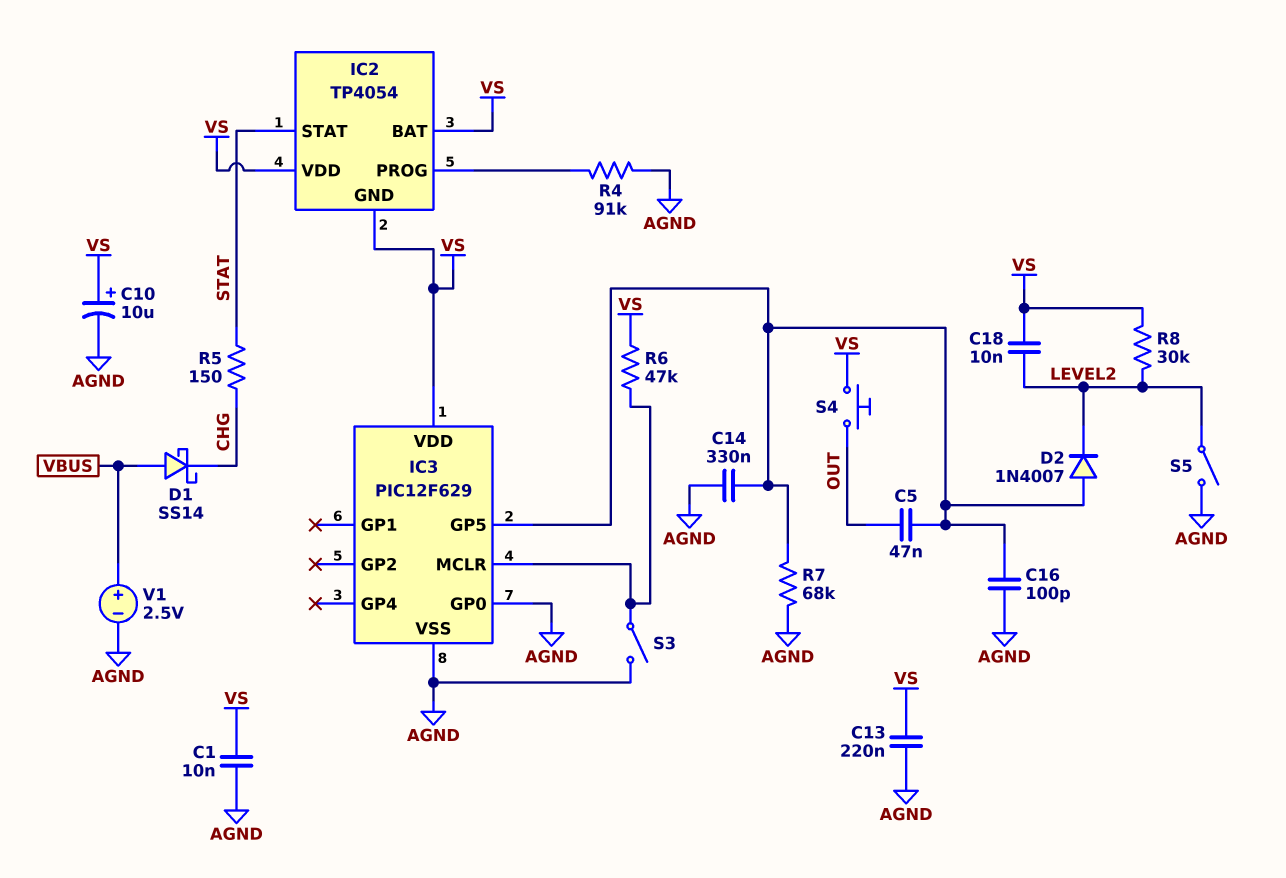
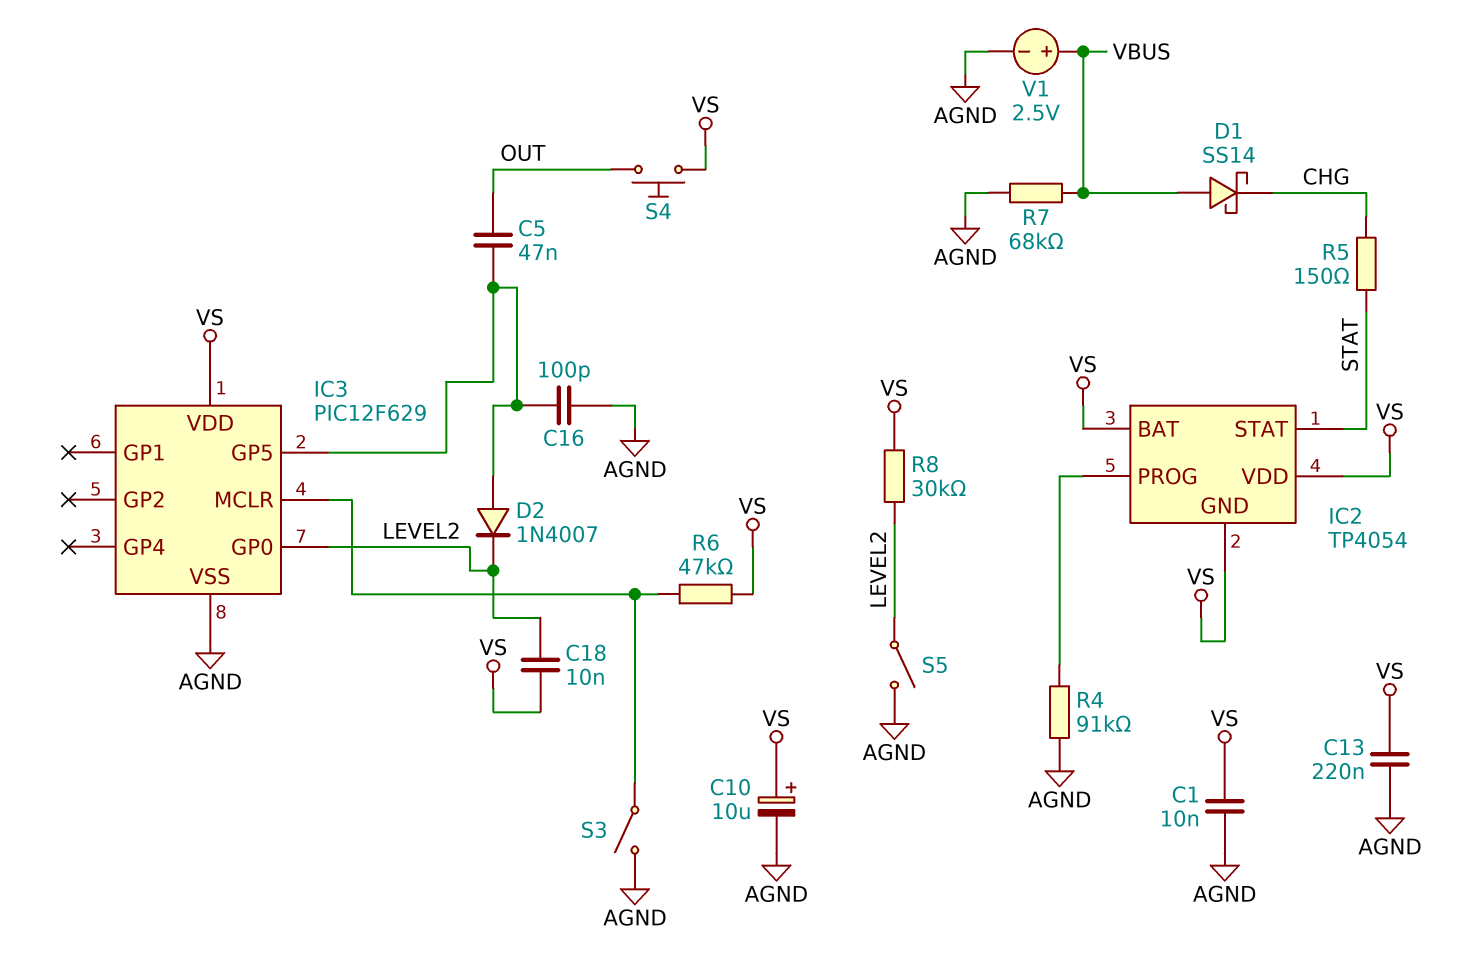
C14: 330nF (AGND, IC3/GP5) -> none
IC3 pin GP0: AGND -> LEVEL2
R7: 68k (AGND, IC3/GP5) -> 68k (AGND, VBUS)

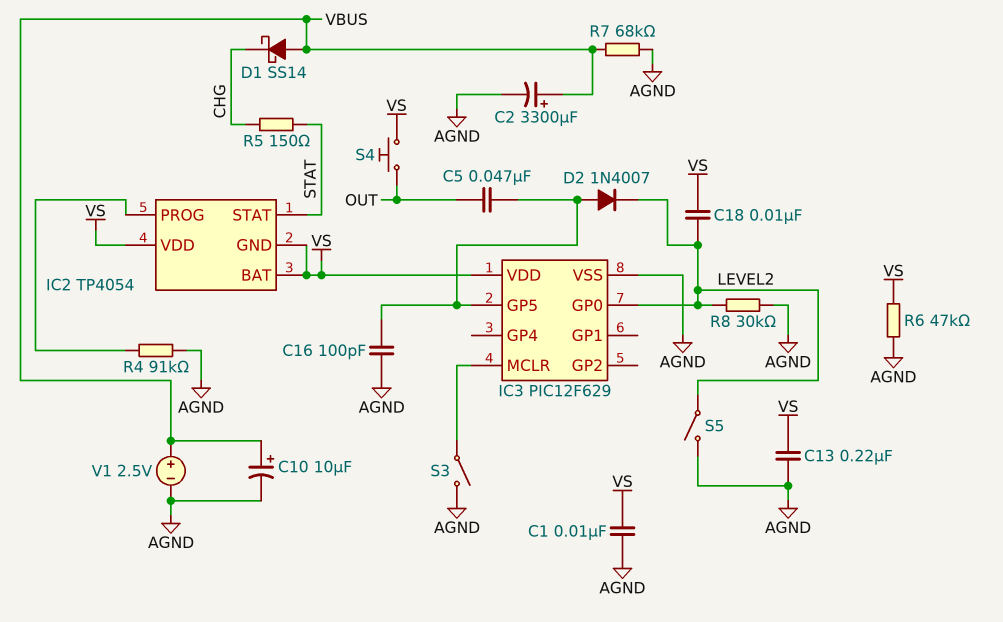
C2: none -> 3300uF (plus VBUS, minus AGND)
C10: 10uF (plus VS, minus AGND) -> 10uF (plus VBUS, minus AGND)
R6: 47k (IC3/MCLR, VS) -> 47k (AGND, VS)
R8: 30k (LEVEL2, VS) -> 30k (AGND, LEVEL2)

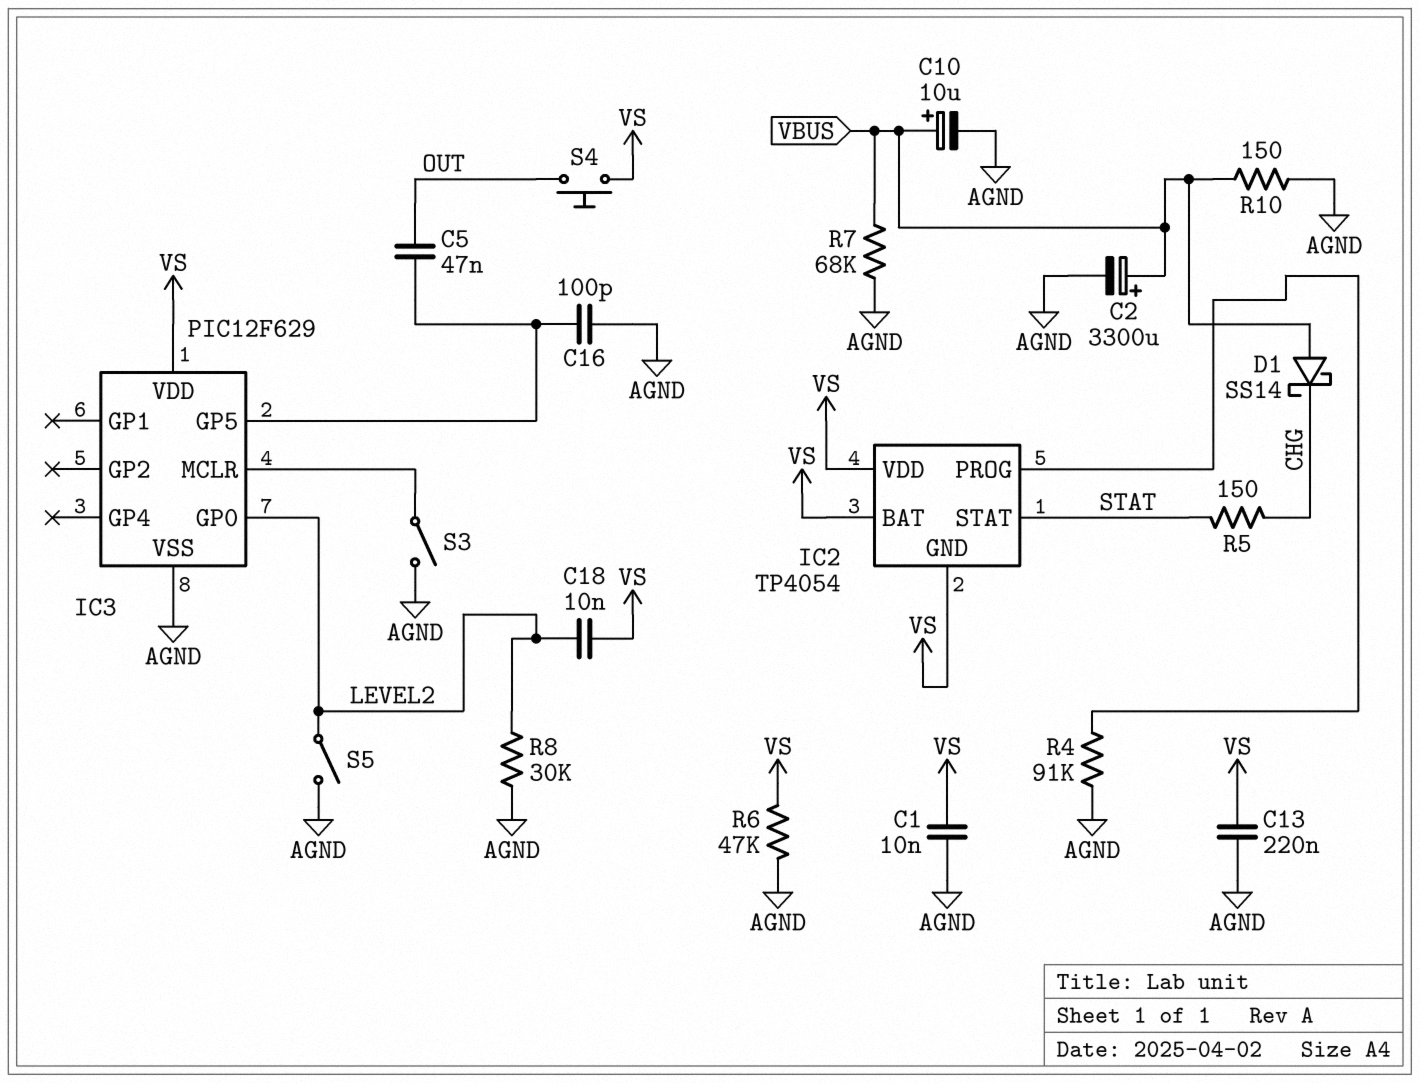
D2: diode 1N4007 (A IC3/GP5, K LEVEL2) -> none
R10: none -> 150 (AGND, VBUS)
V1: 2.5V (plus VBUS, minus AGND) -> none

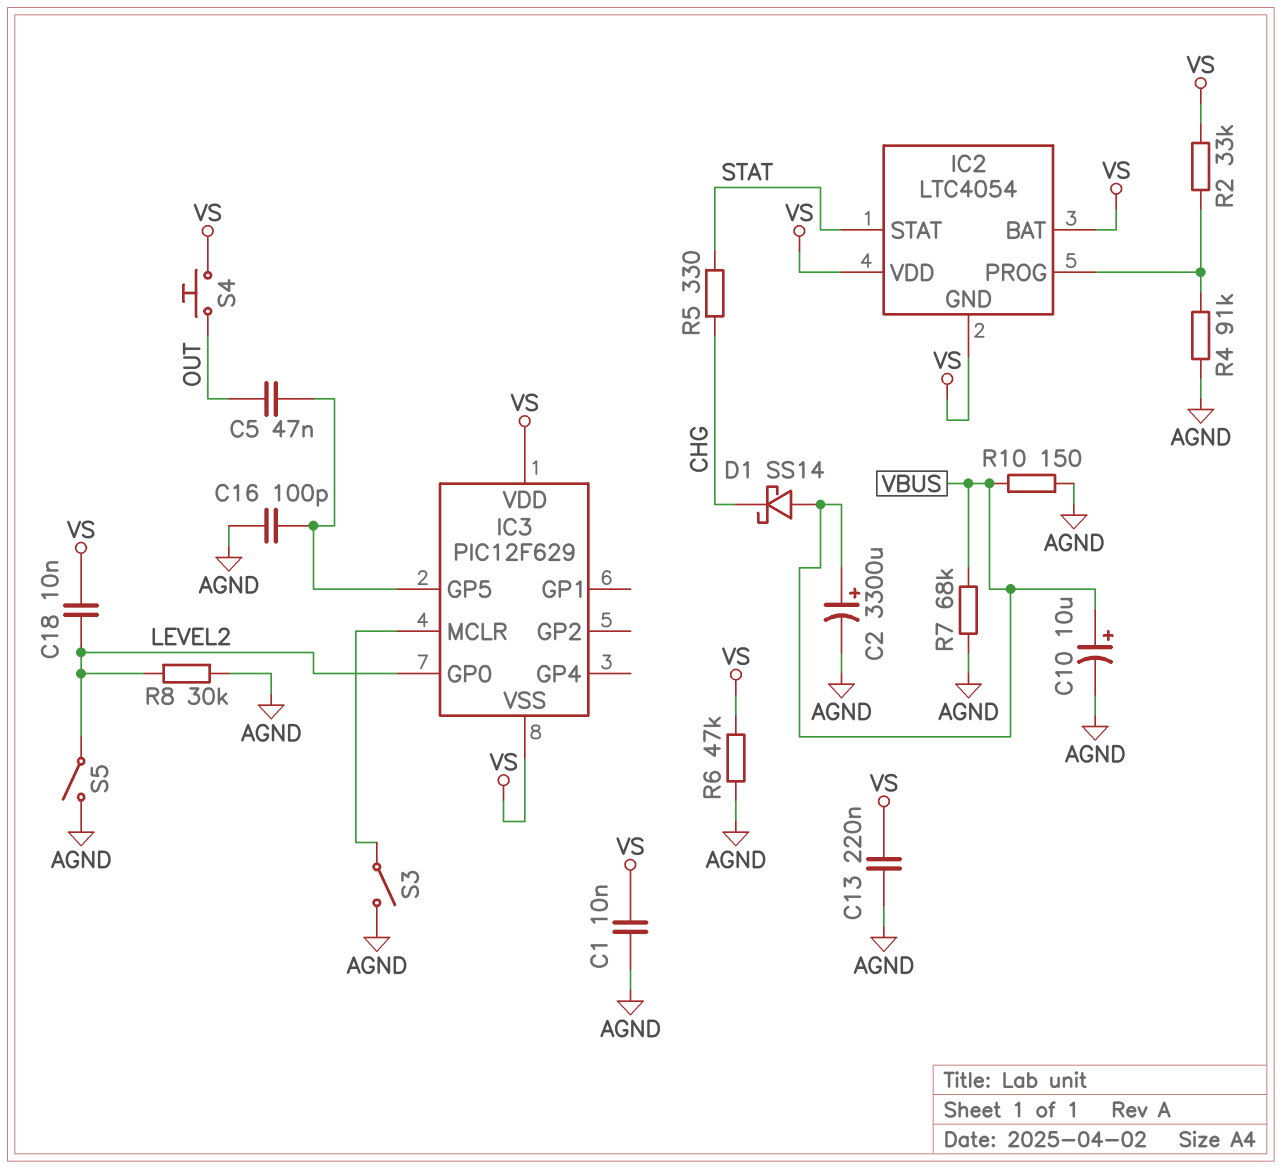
IC2: TP4054 -> LTC4054
IC3 pin VSS: AGND -> VS
R2: none -> 33k (IC2/PROG, VS)
R5: 150 (CHG, STAT) -> 330 (CHG, STAT)

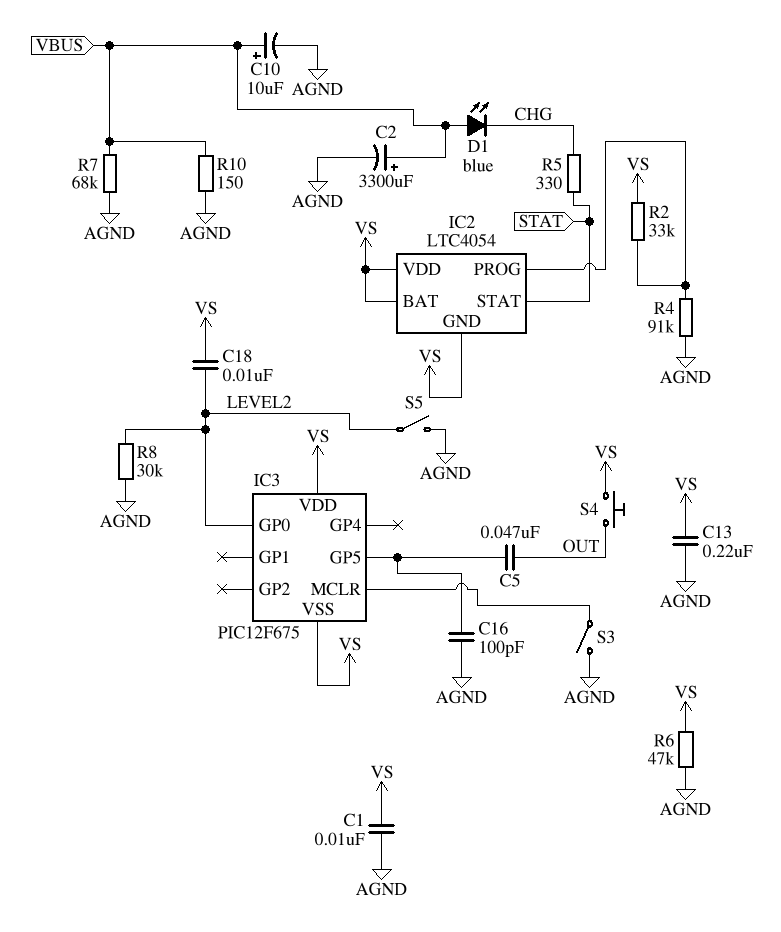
D1: schottky SS14 (A VBUS, K CHG) -> LED blue (A VBUS, K CHG)
IC3: PIC12F629 -> PIC12F675

